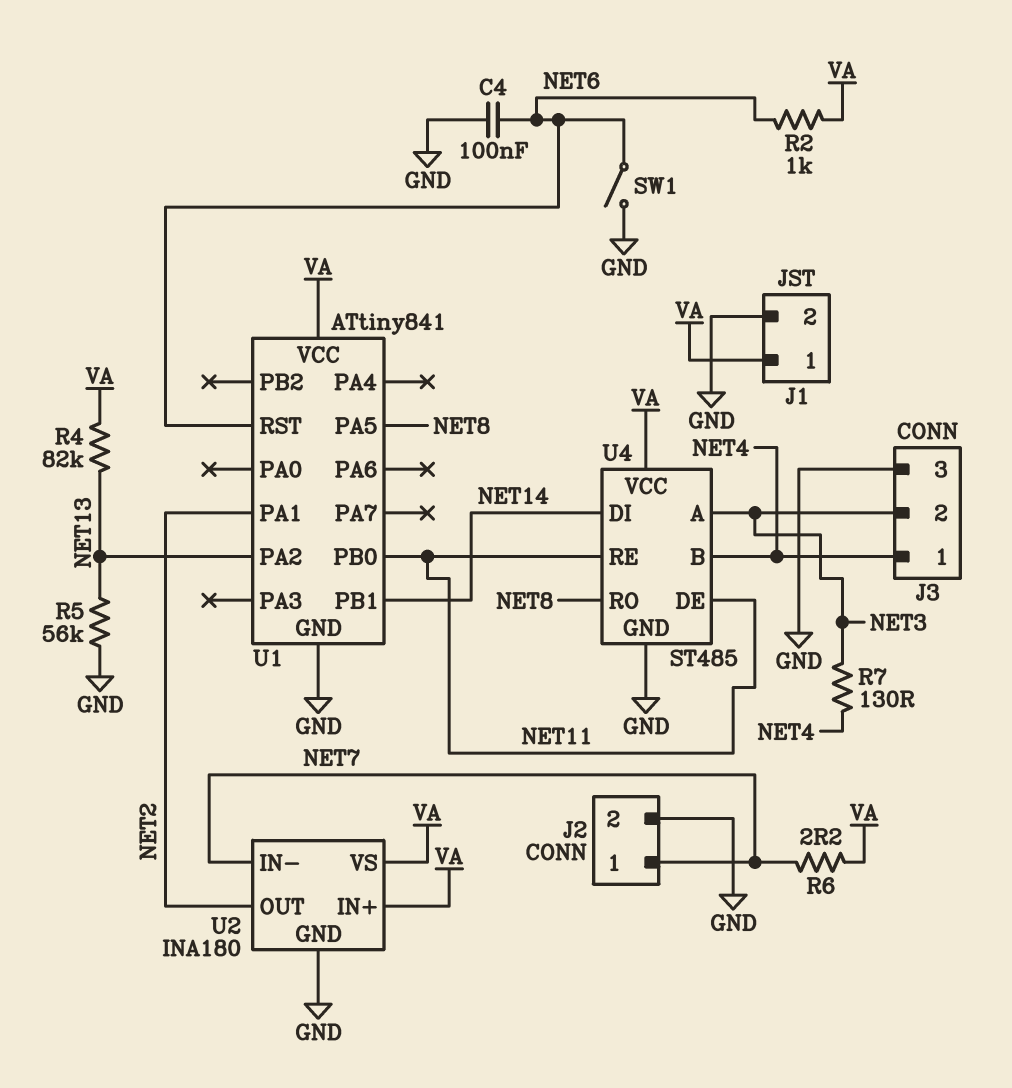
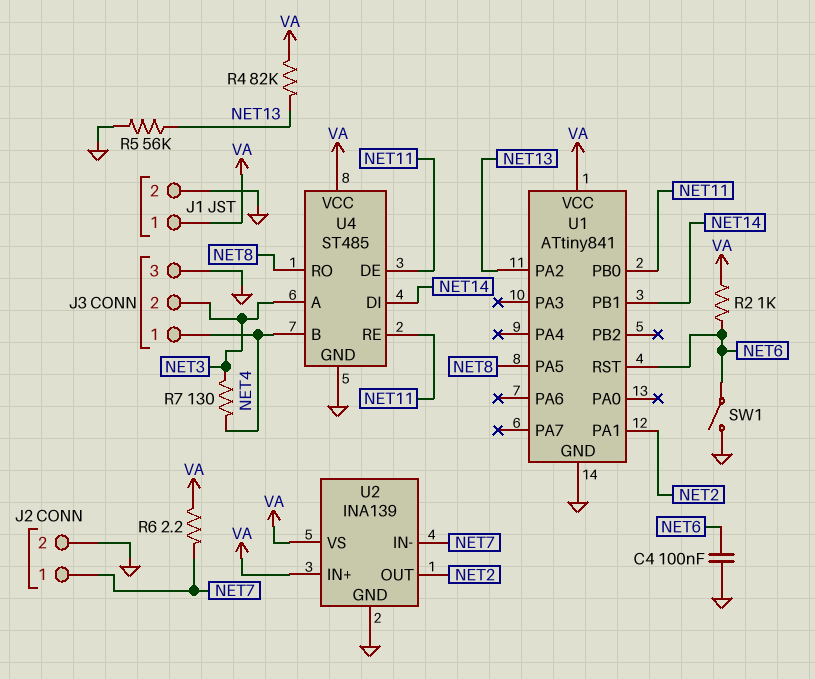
U2: INA180 -> INA139

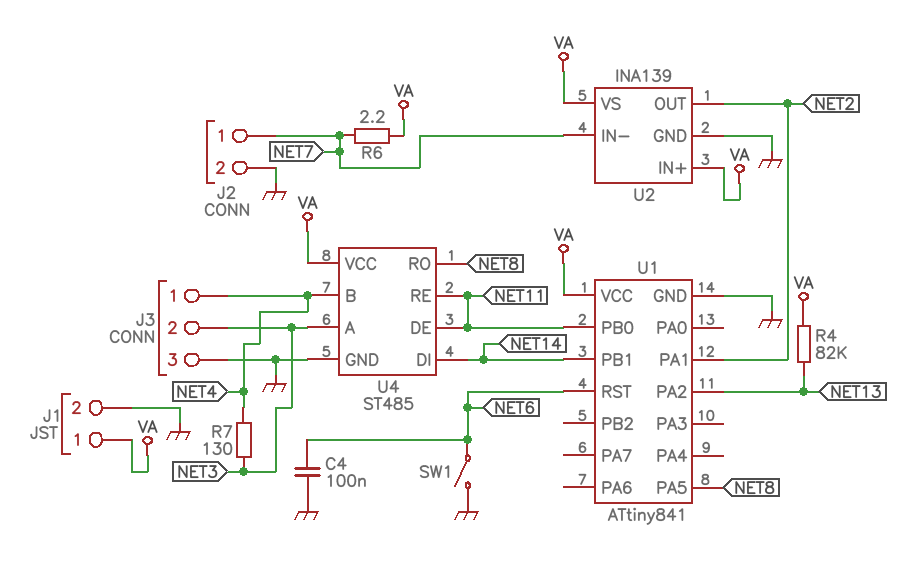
R2: 1k (NET6, VA) -> none
R5: 56k (GND, NET13) -> none

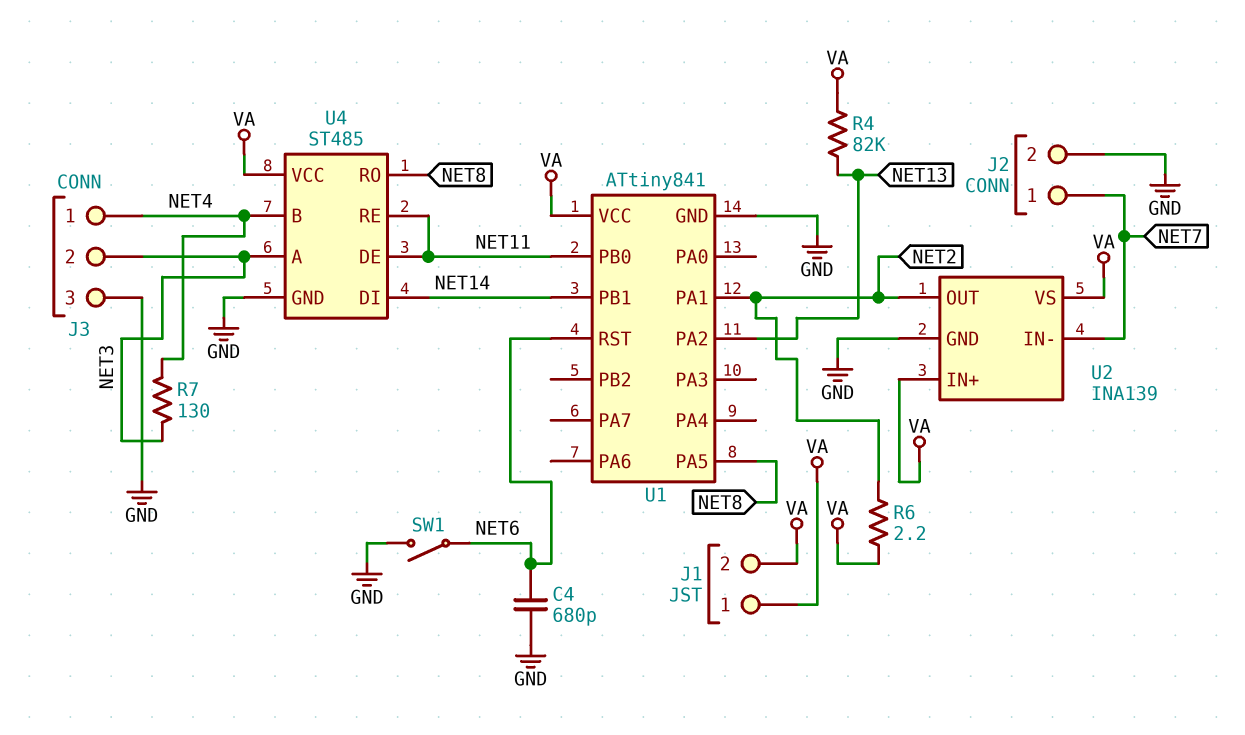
C4: 100nF (GND, NET6) -> 680pF (GND, NET6)
J1 pin 2: GND -> VA
R6: 2.2 (NET7, VA) -> 2.2 (NET2, VA)

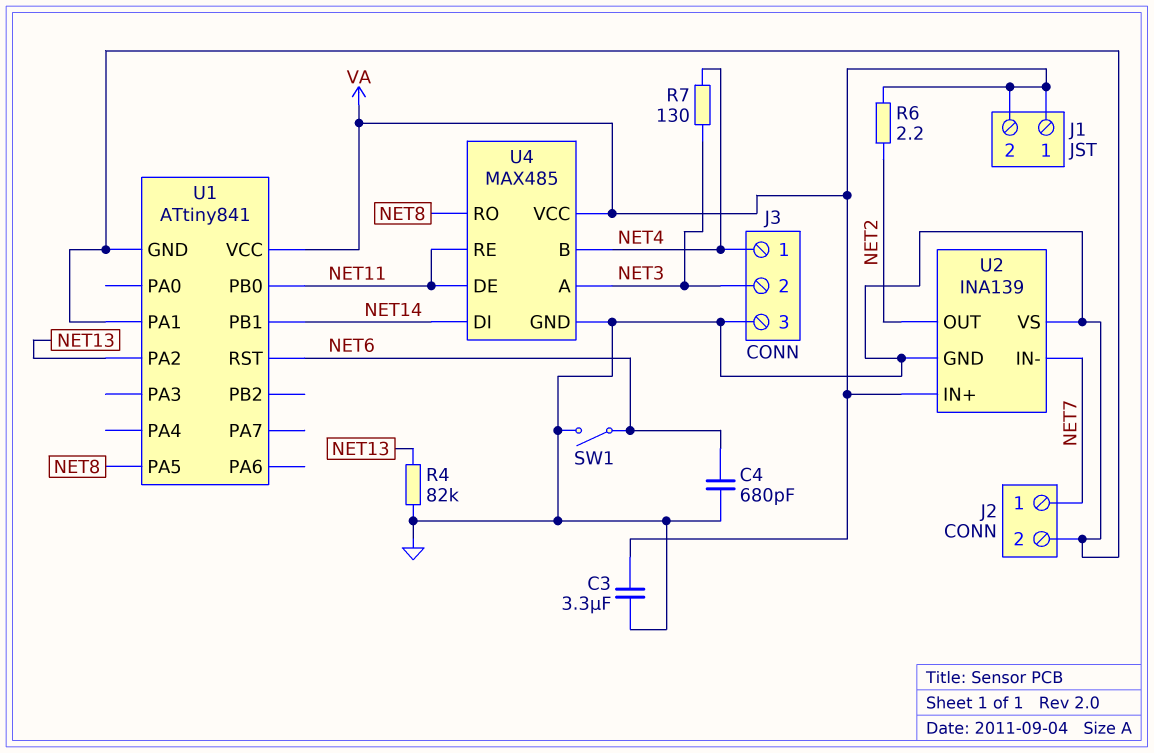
C3: none -> 3.3uF (GND, VA)
R4: 82k (NET13, VA) -> 82k (GND, NET13)
U1 pin PA1: NET2 -> GND
U2 pin VS: VA -> GND
U4: ST485 -> MAX485

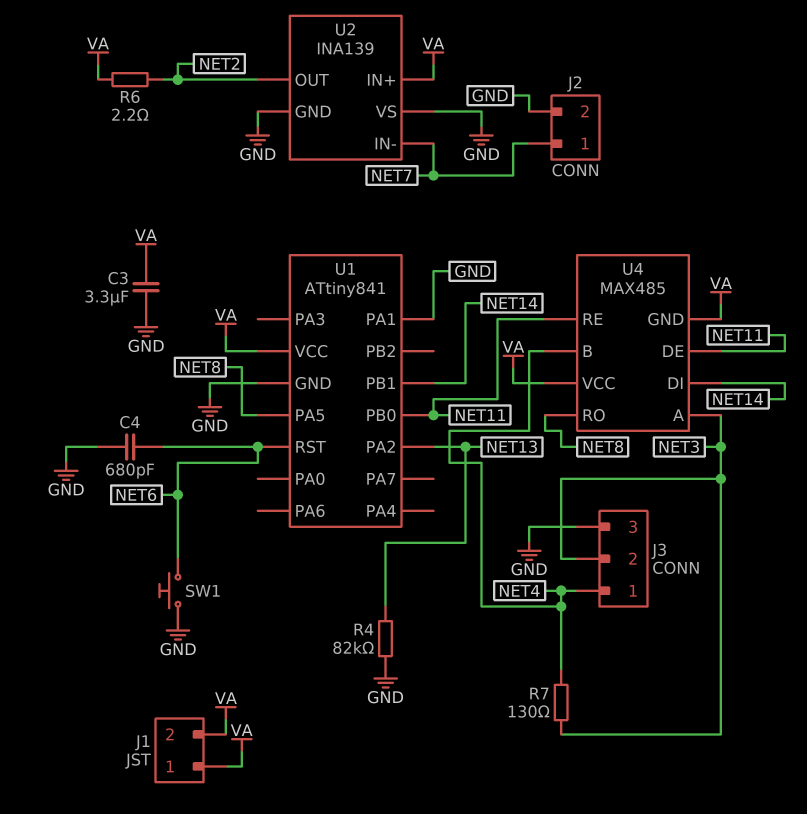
SW1: switch (GND, NET6) -> button (GND, NET6)
U4 pin GND: GND -> VA

